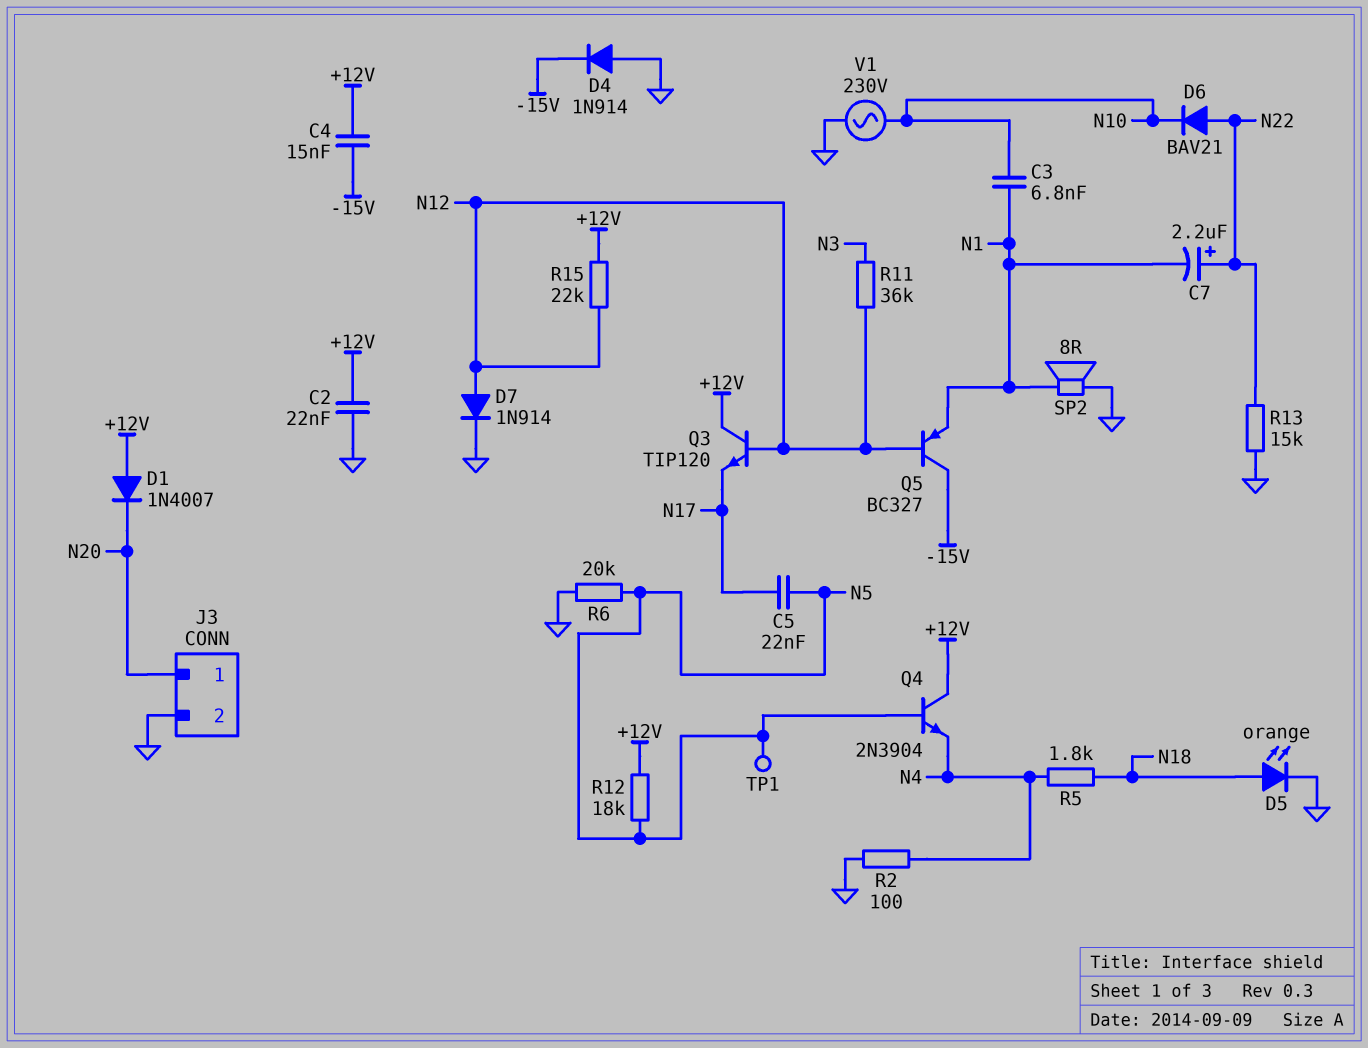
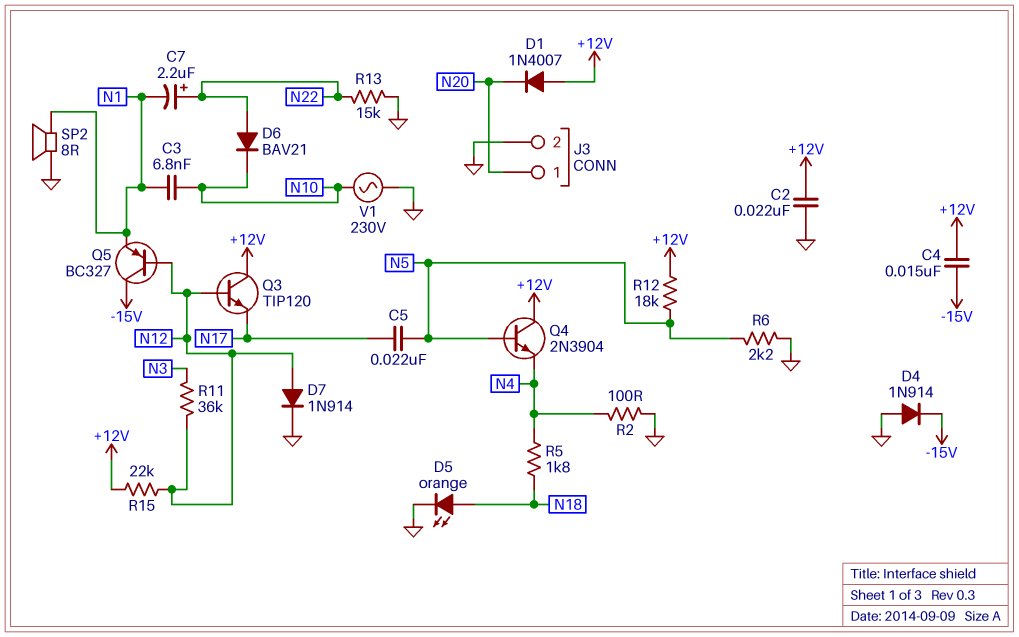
R6: 20k (GND, N5) -> 2.2k (GND, N5)
TP1: test point (N5) -> none

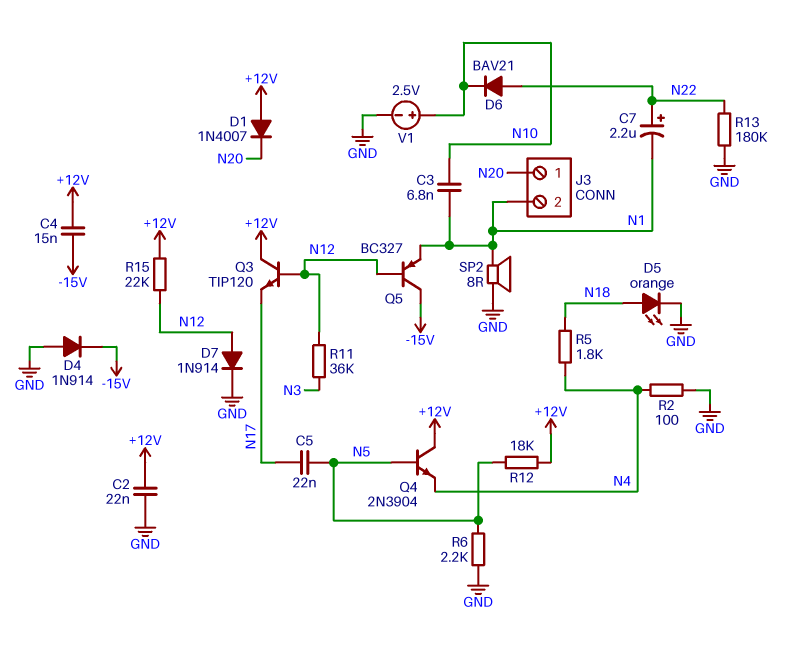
J3 pin 2: GND -> N1
R13: 15k (GND, N22) -> 180k (GND, N22)
V1: AC 230V (GND, N10) -> 2.5V (plus N10, minus GND)

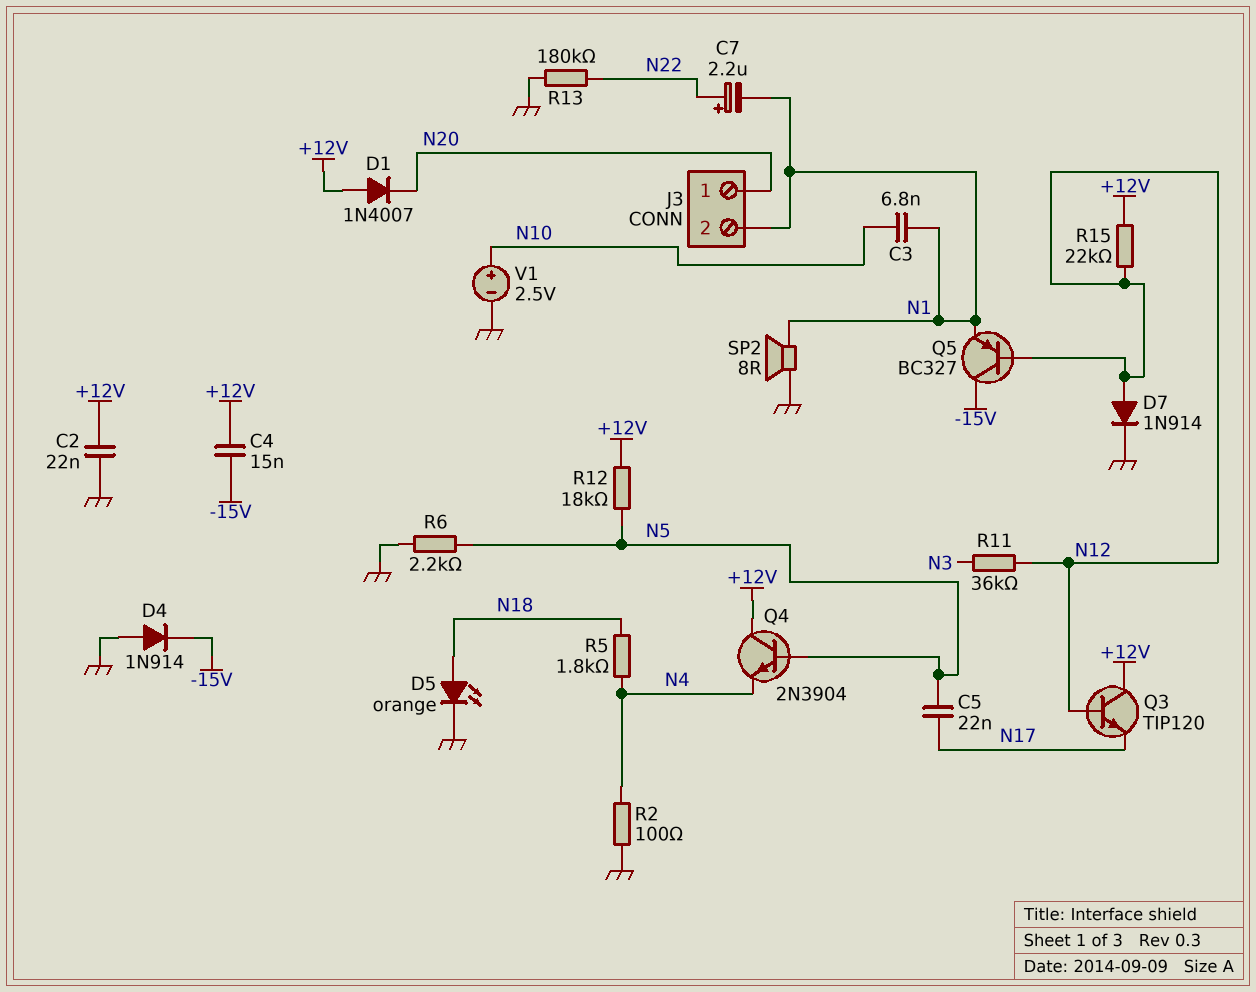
D6: diode BAV21 (A N22, K N10) -> none

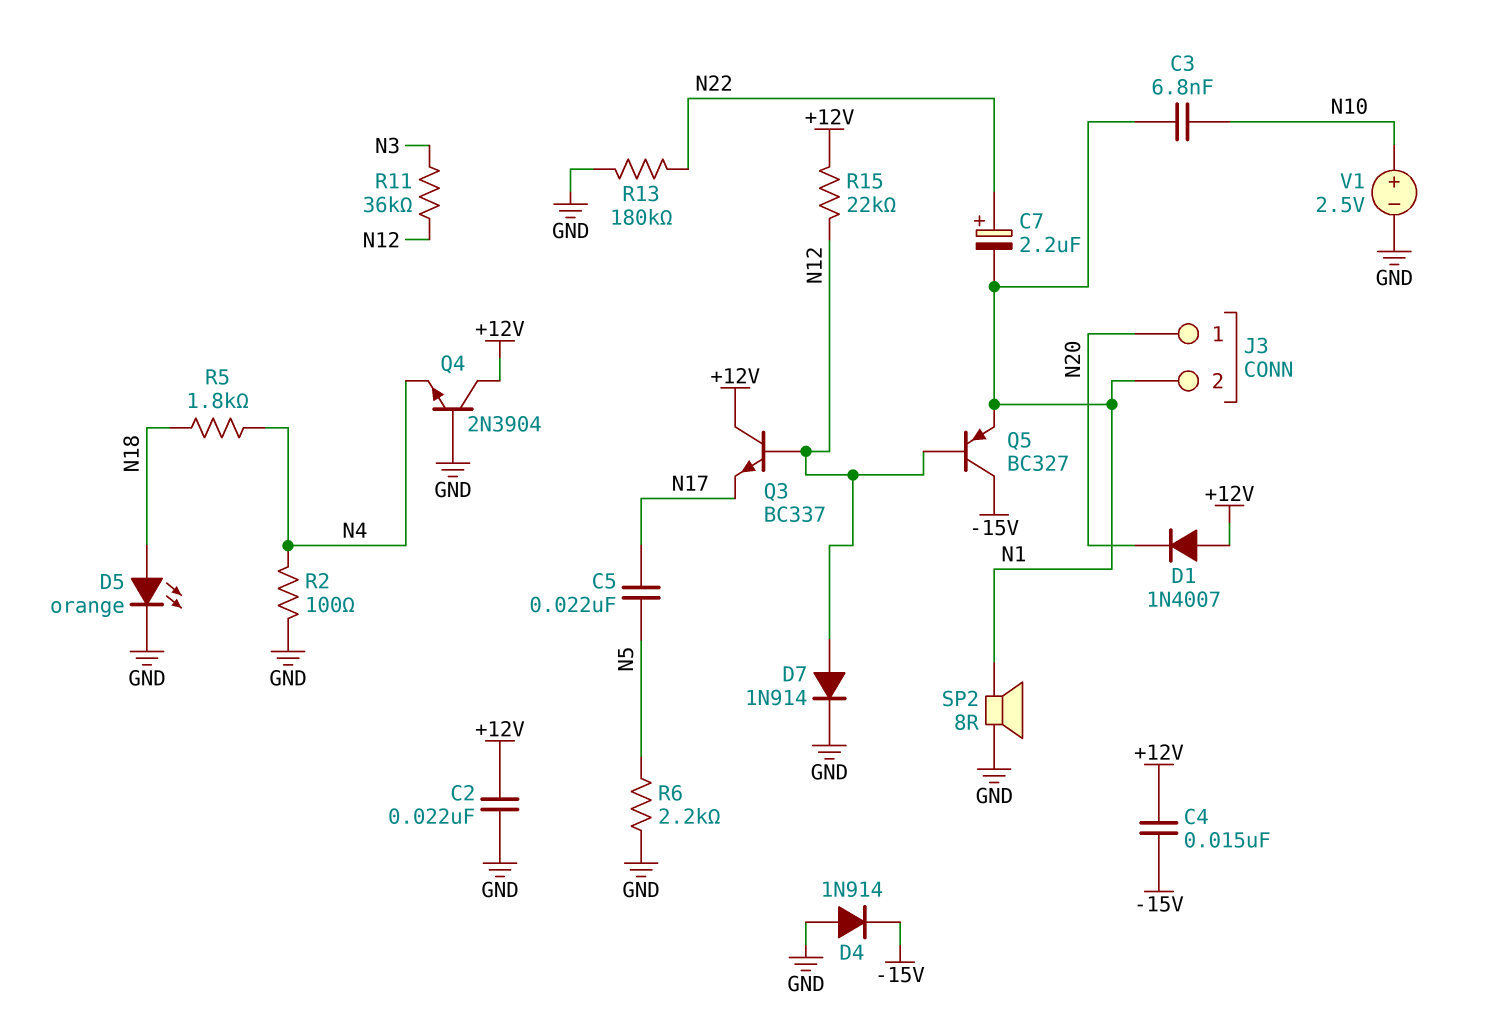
Q3: NPN TIP120 (B N12, C +12V, E N17) -> NPN BC337 (B N12, C +12V, E N17)
Q4: NPN 2N3904 (B N5, C +12V, E N4) -> NPN 2N3904 (B GND, C +12V, E N4)
R12: 18k (+12V, N5) -> none

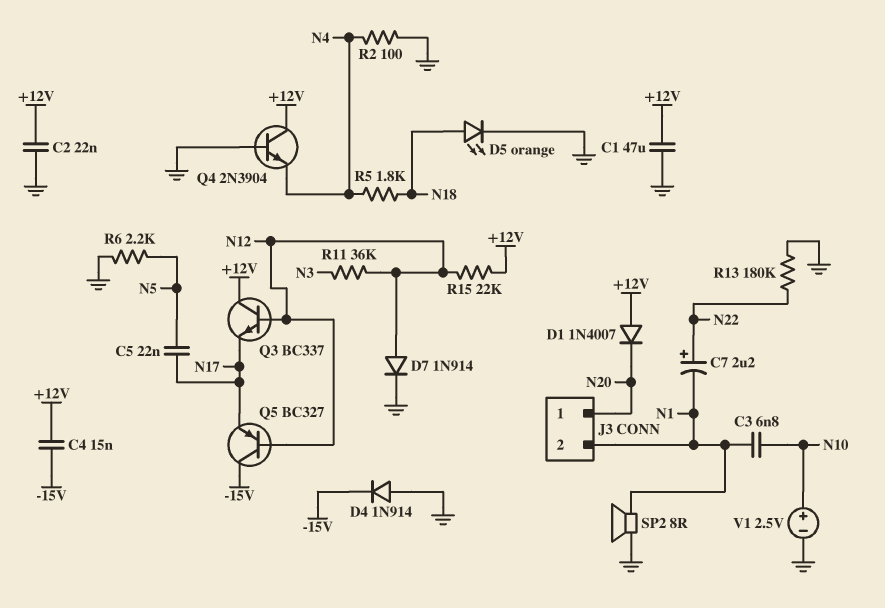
C1: none -> 47uF (+12V, GND)
Q5: PNP BC327 (B N12, C -15V, E N1) -> PNP BC327 (B N12, C -15V, E N17)

